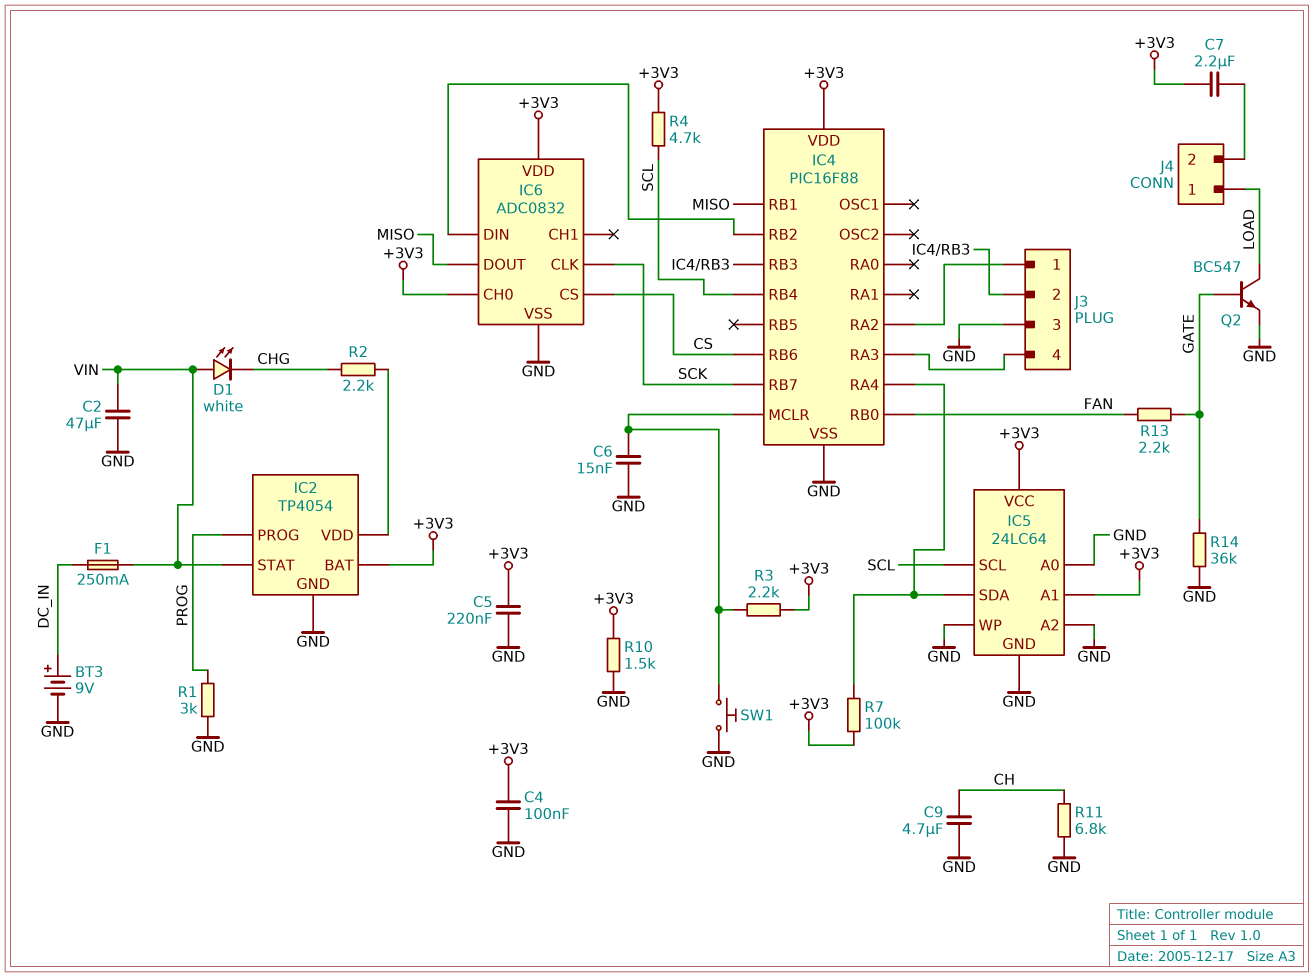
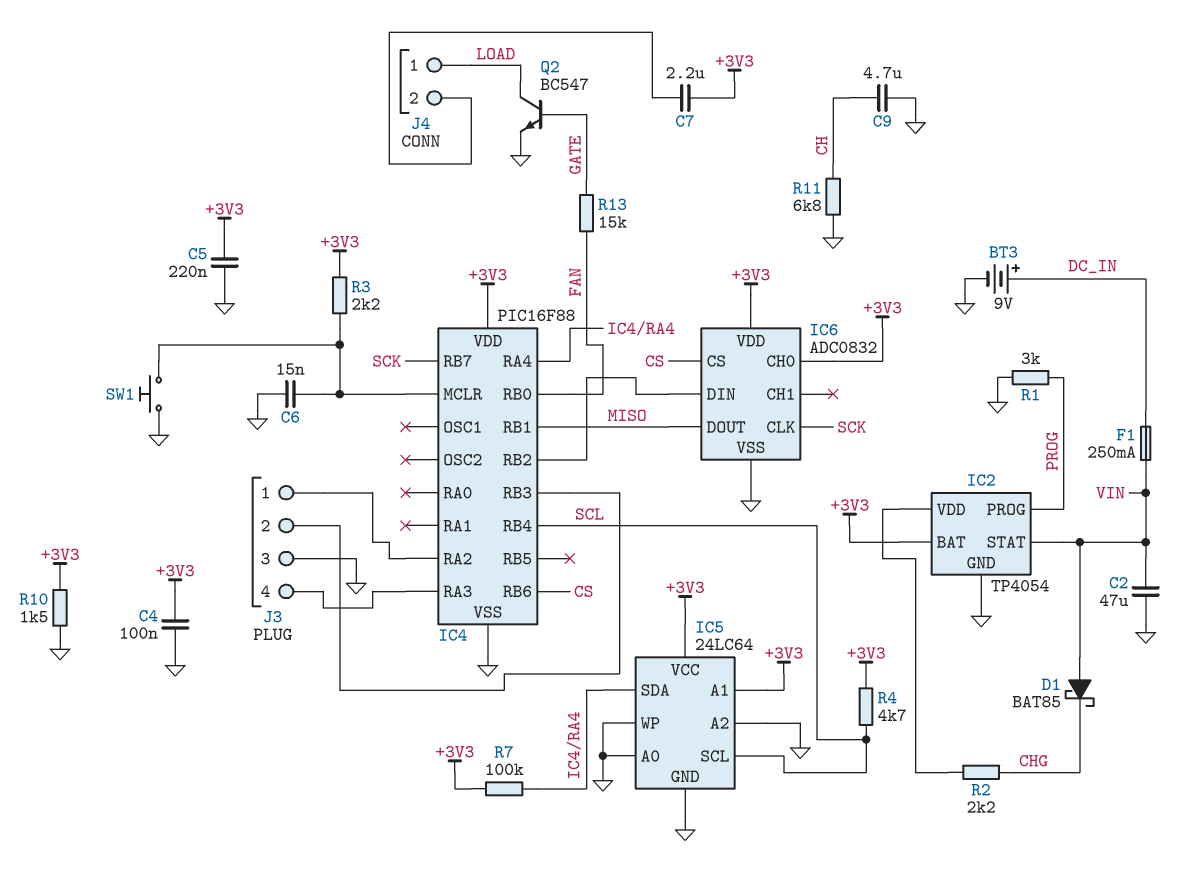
D1: LED white (A VIN, K CHG) -> schottky BAT85 (A VIN, K CHG)
R13: 2.2k (FAN, GATE) -> 15k (FAN, GATE)
R14: 36k (GATE, GND) -> none

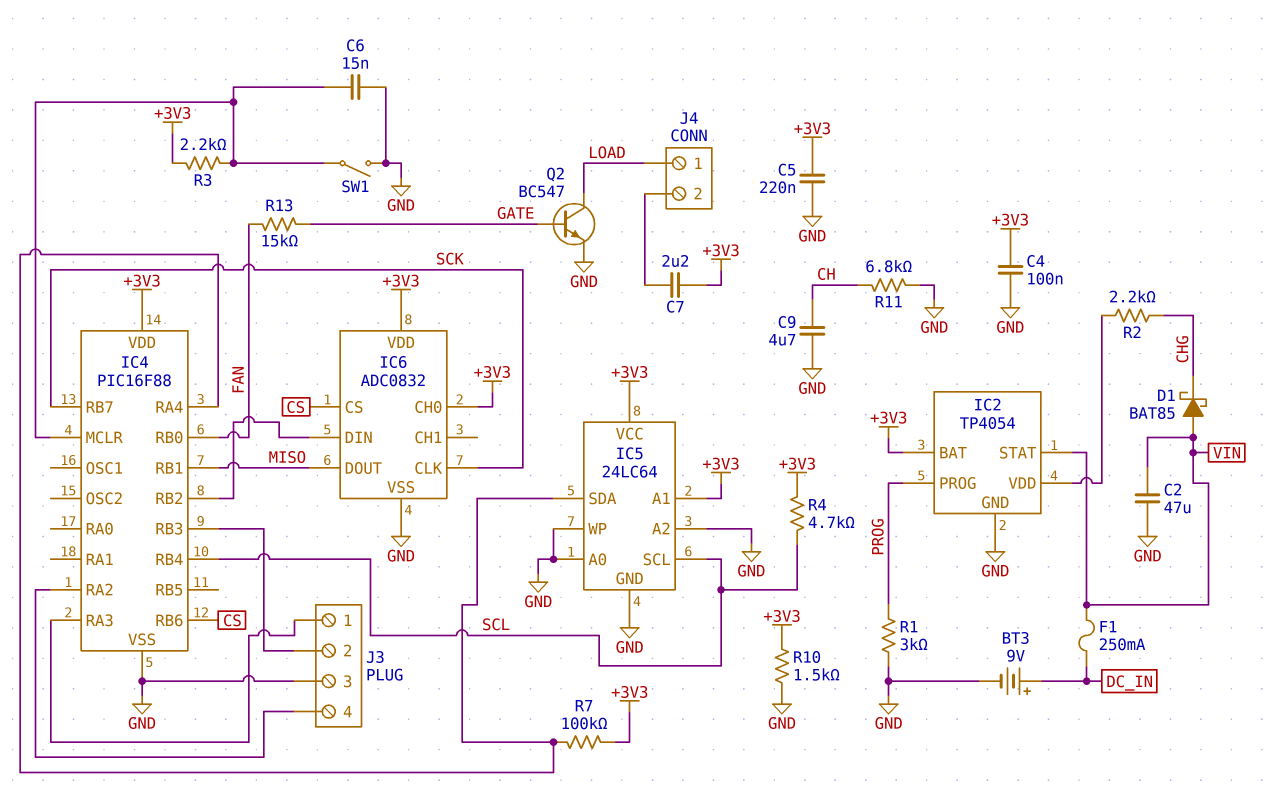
J3 pin 1: IC4/RA2 -> IC4/RA3
J3 pin 4: IC4/RA3 -> IC4/RA2
SW1: button (GND, IC4/MCLR) -> switch (GND, IC4/MCLR)

